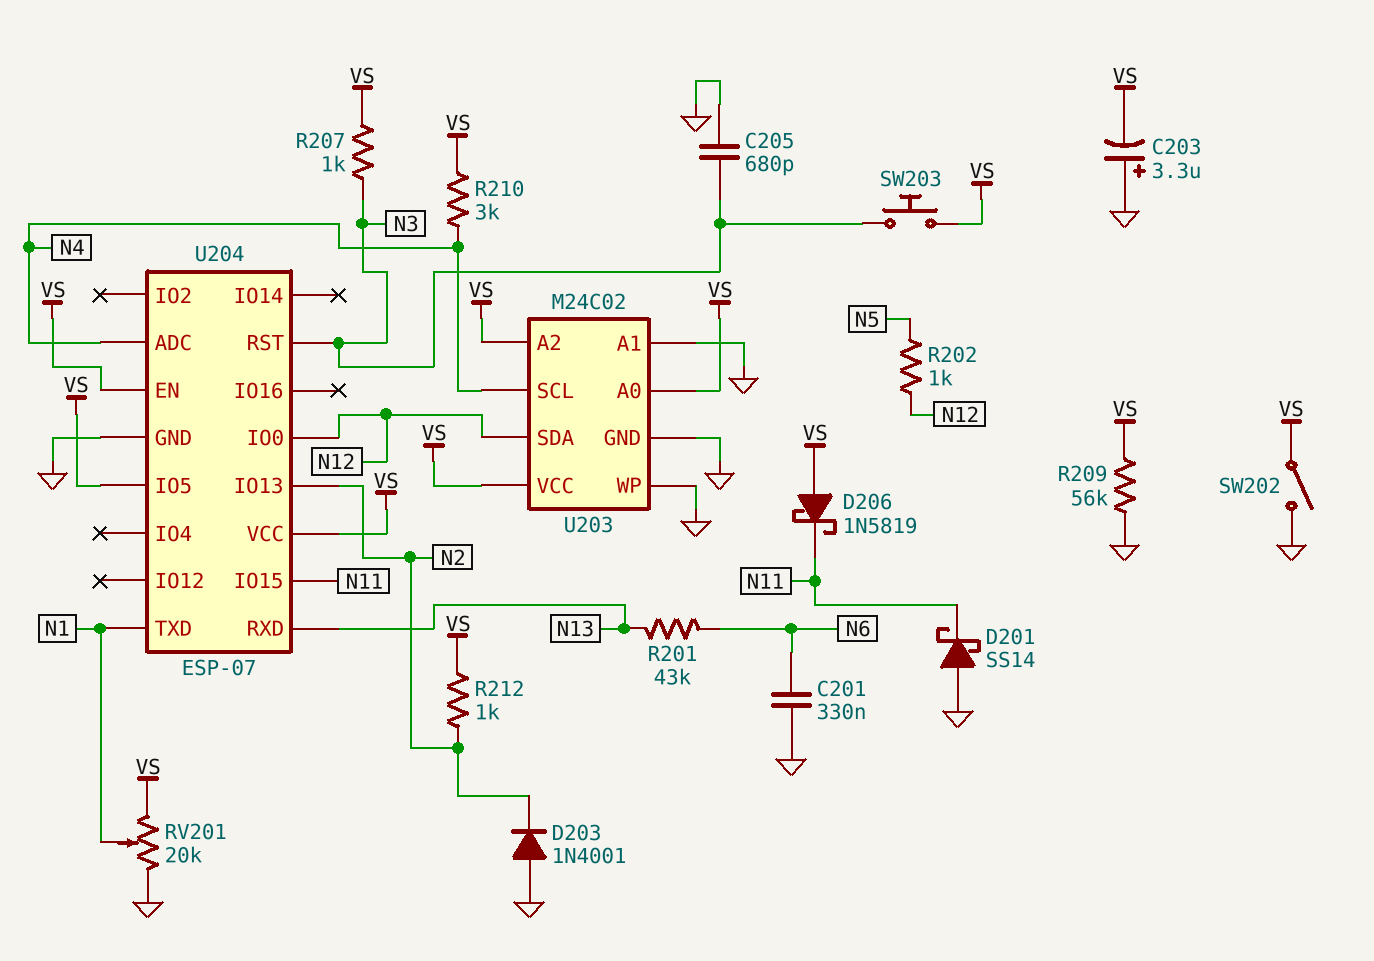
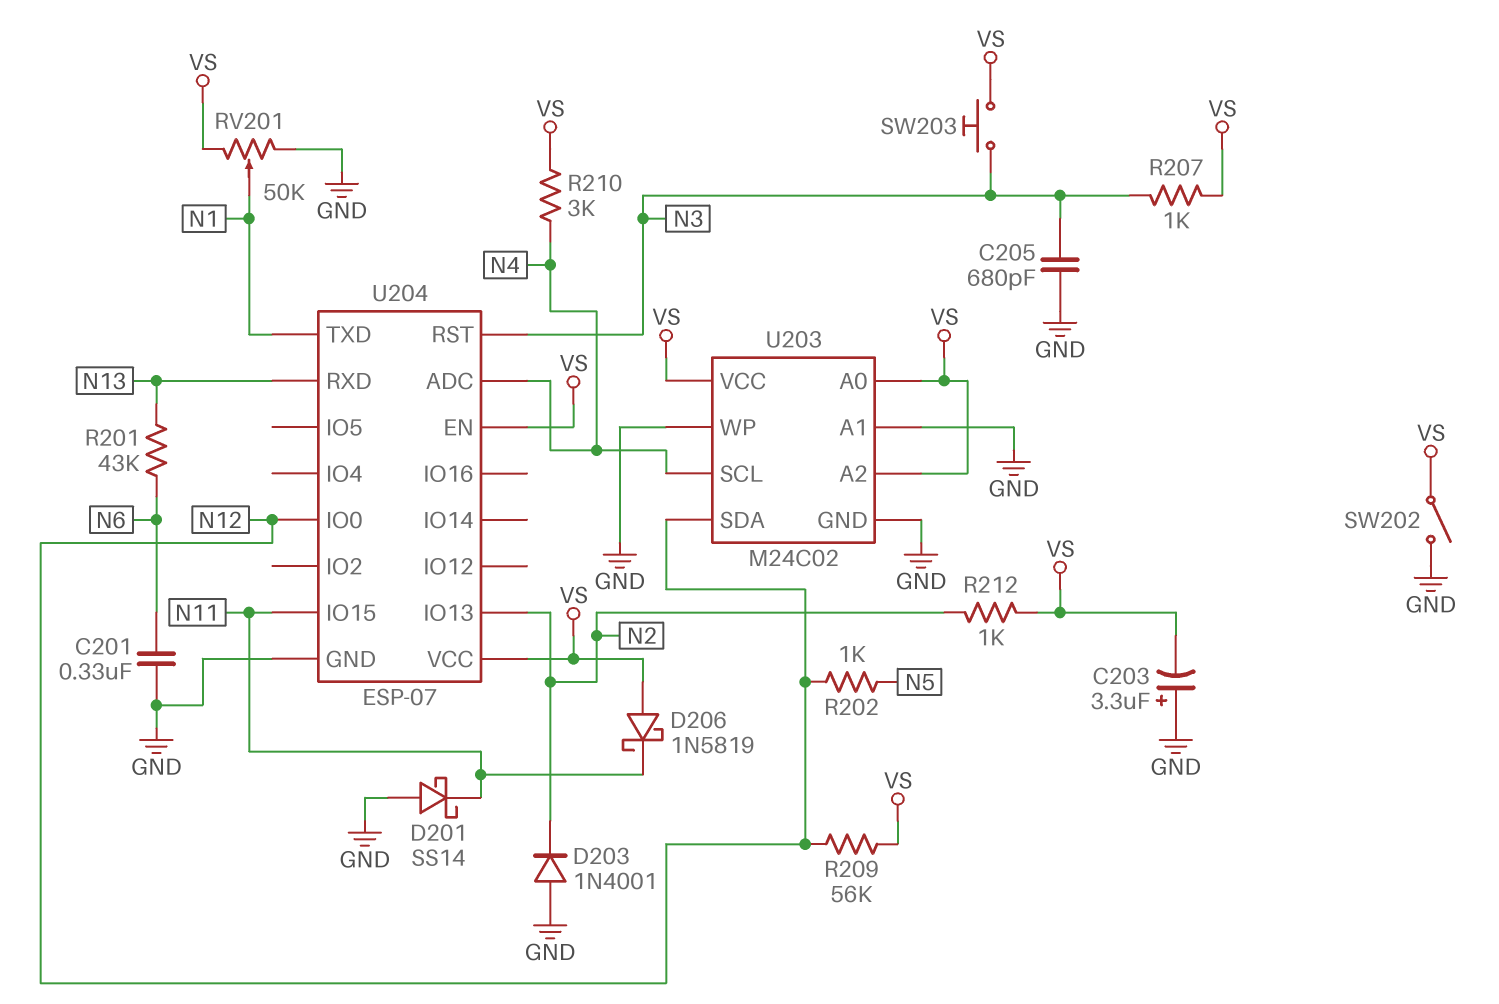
R209: 56k (GND, VS) -> 56k (N12, VS)
RV201: 20k (GND, VS, wiper N1) -> 50k (GND, VS, wiper N1)
U204 pin IO5: VS -> none

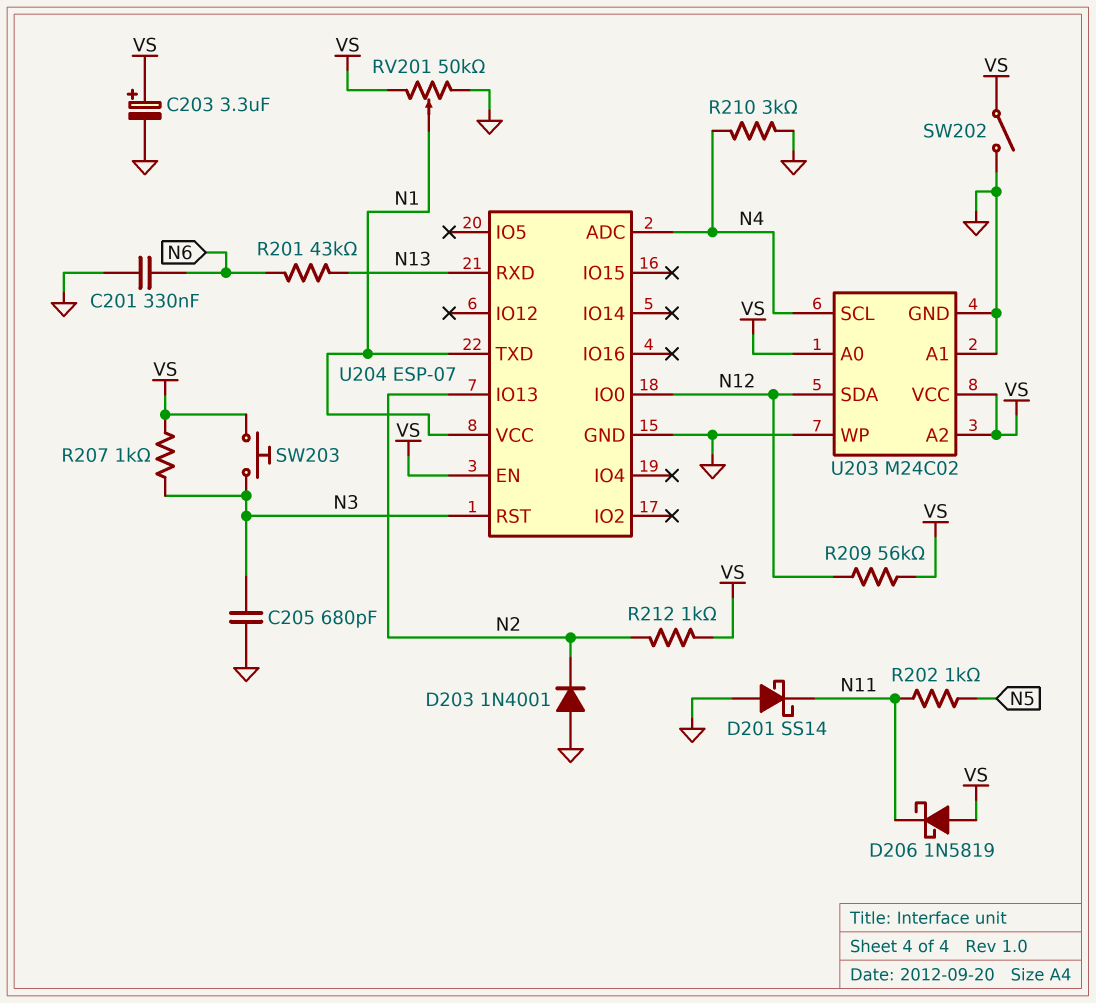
C203: 3.3uF (plus GND, minus VS) -> 3.3uF (plus VS, minus GND)
R202: 1k (N5, N12) -> 1k (N5, N11)
R210: 3k (N4, VS) -> 3k (GND, N4)
U204 pin IO15: N11 -> none
U204 pin VCC: VS -> N1

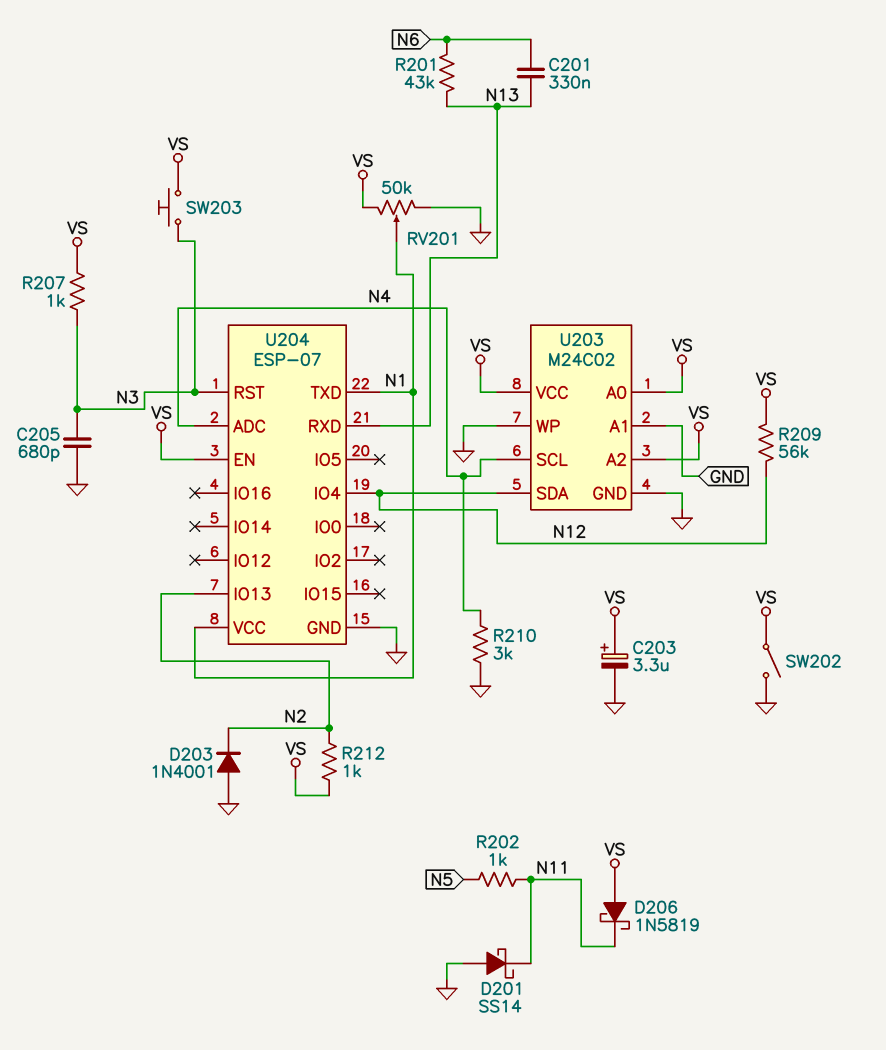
C201: 330nF (GND, N6) -> 330nF (N6, N13)
U204 pin IO0: N12 -> none
U204 pin IO4: none -> N12

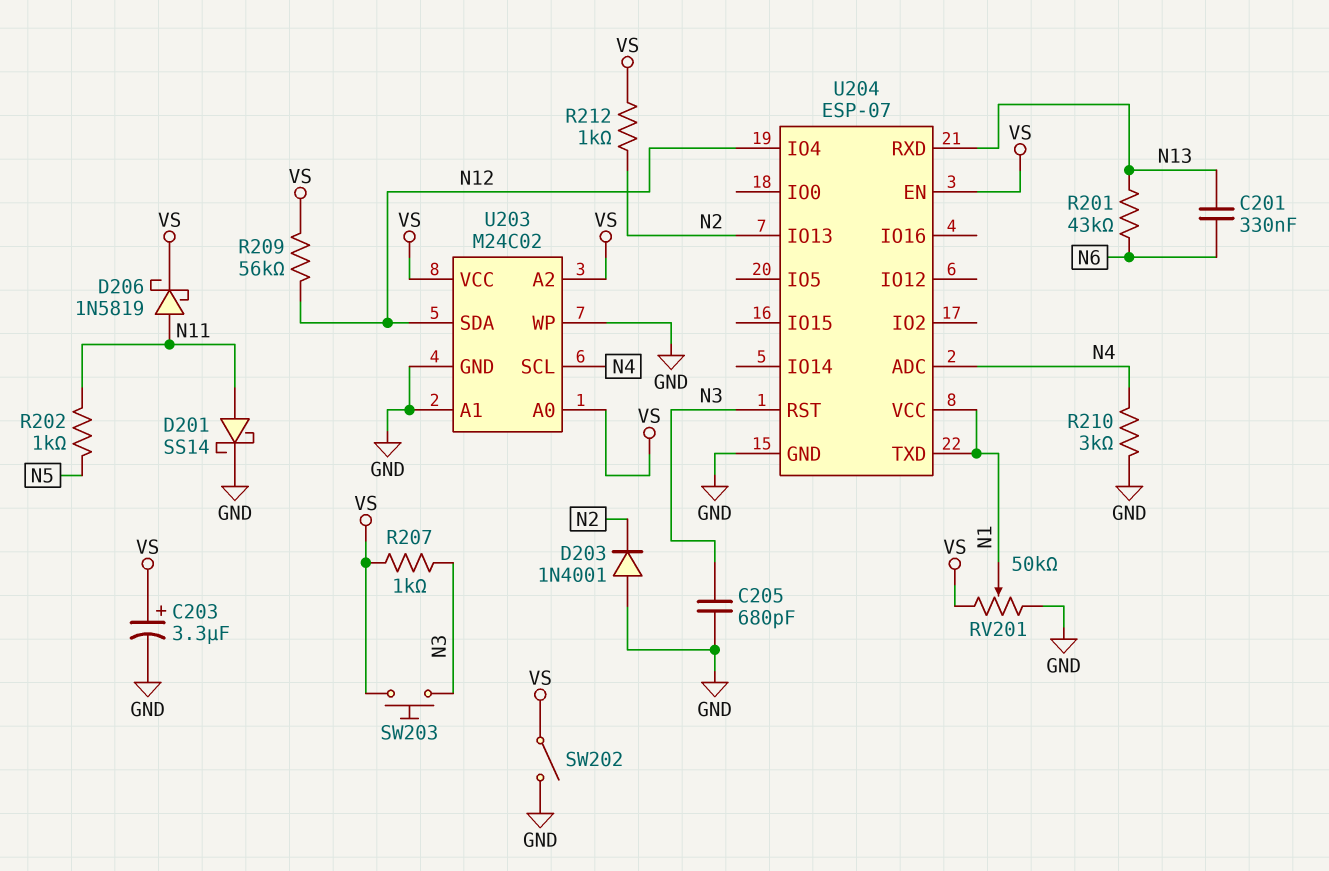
D201: schottky SS14 (A GND, K N11) -> schottky SS14 (A N11, K GND)
D206: schottky 1N5819 (A VS, K N11) -> schottky 1N5819 (A N11, K VS)

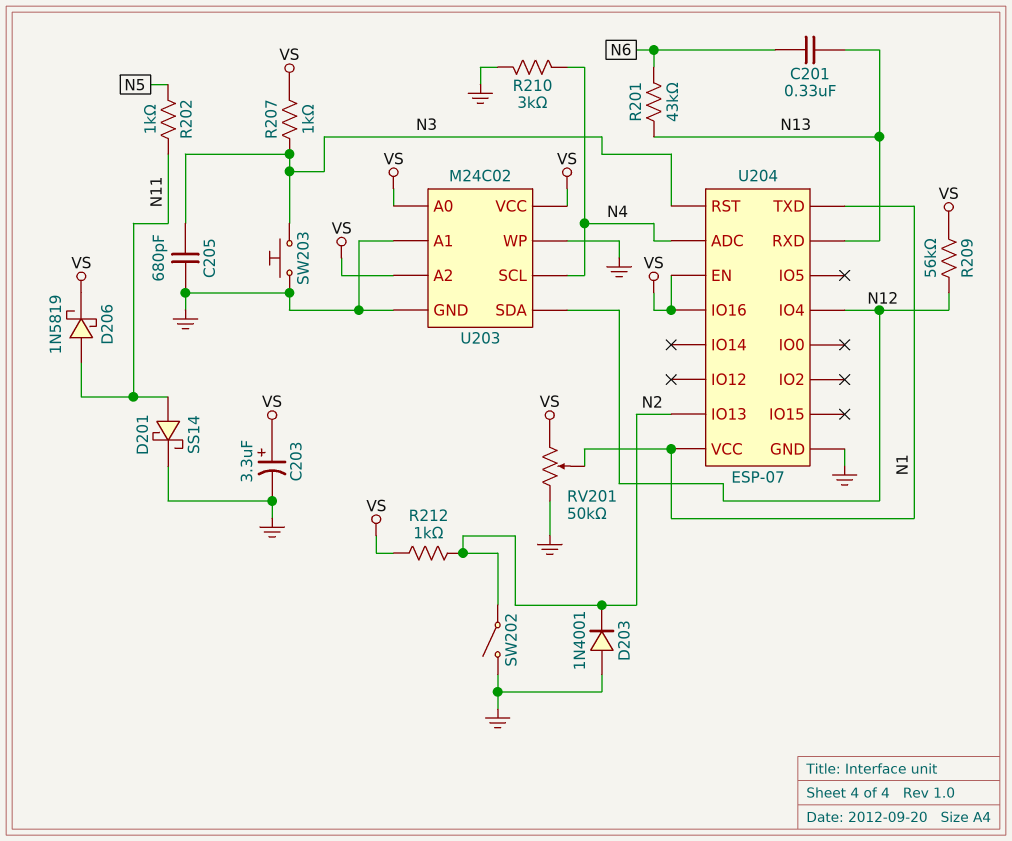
SW202: switch (GND, VS) -> switch (GND, N2)
SW203: button (N3, VS) -> button (GND, N3)
U204 pin IO16: none -> VS

